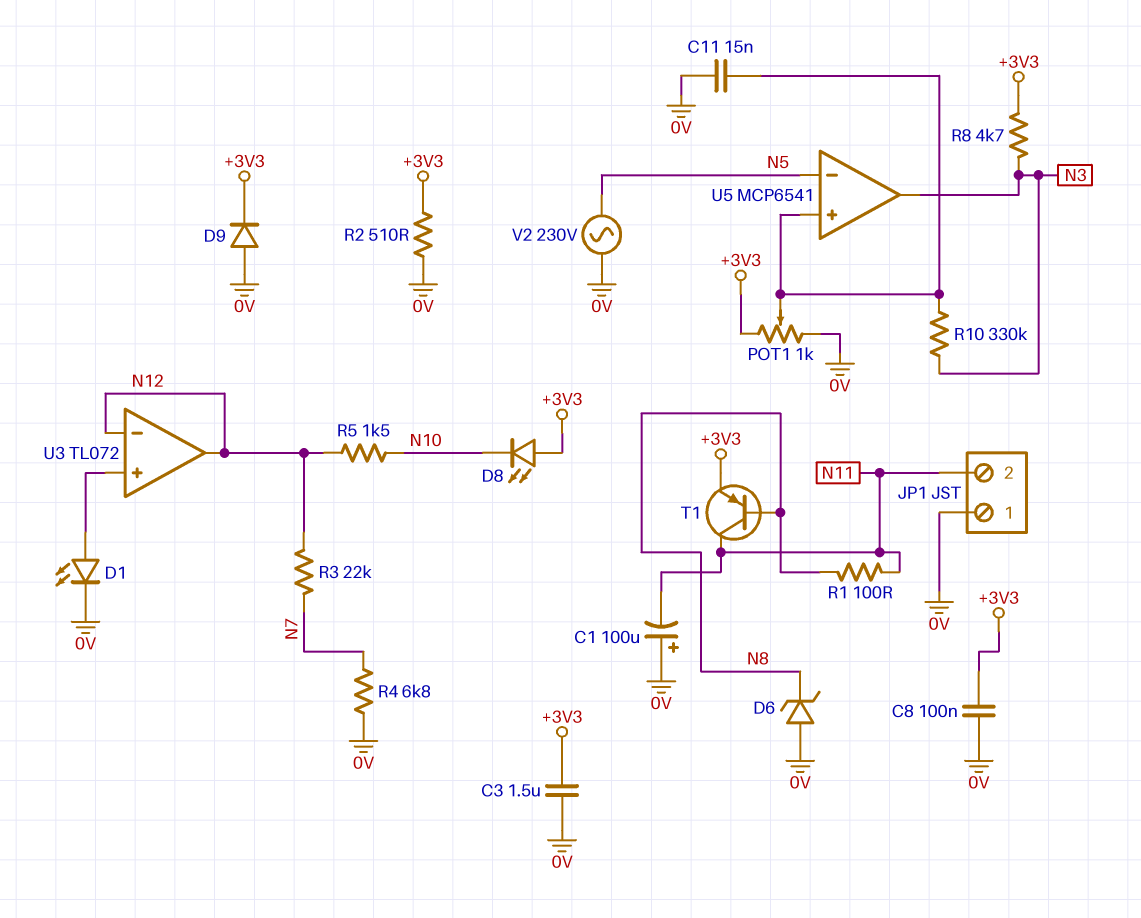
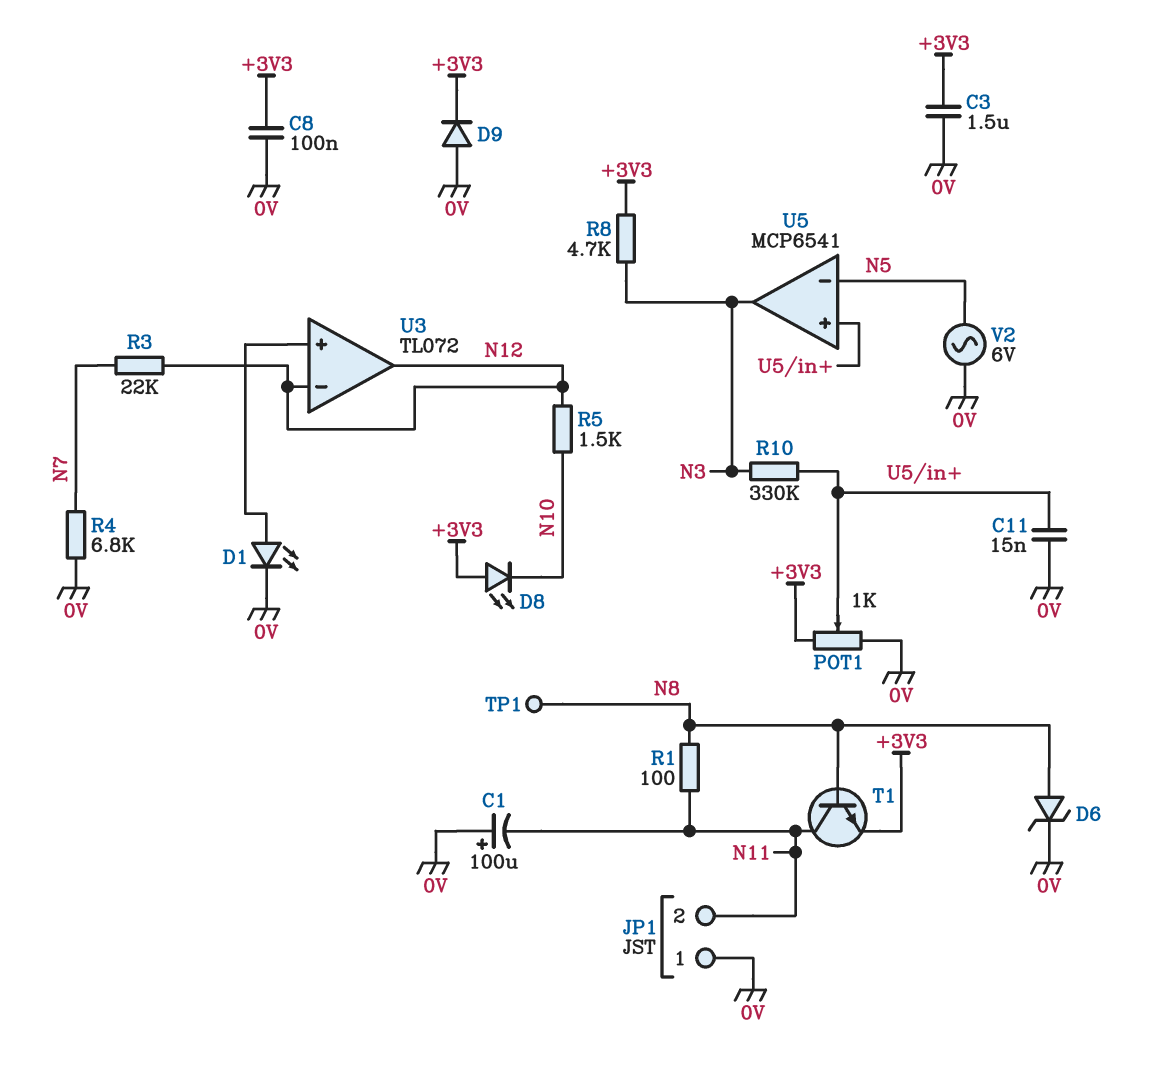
D6: zener (A 0V, K N8) -> zener (A N8, K 0V)
R2: 510 (+3V3, 0V) -> none
T1: PNP (B N8, C N11, E +3V3) -> NPN (B N8, C N11, E +3V3)
TP1: none -> test point (N8)
V2: AC 230V (0V, N5) -> AC 6V (0V, N5)

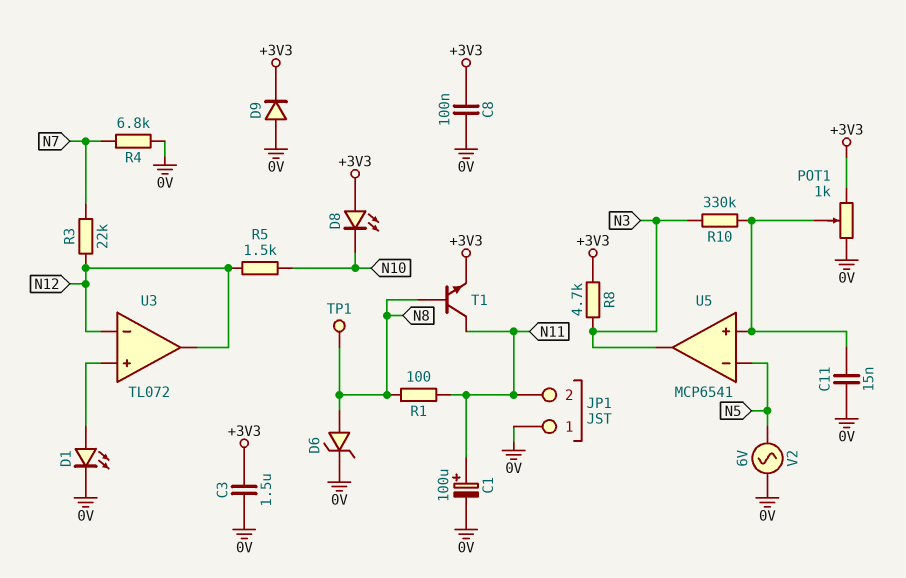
C1: 100uF (plus 0V, minus N11) -> 100uF (plus N11, minus 0V)

